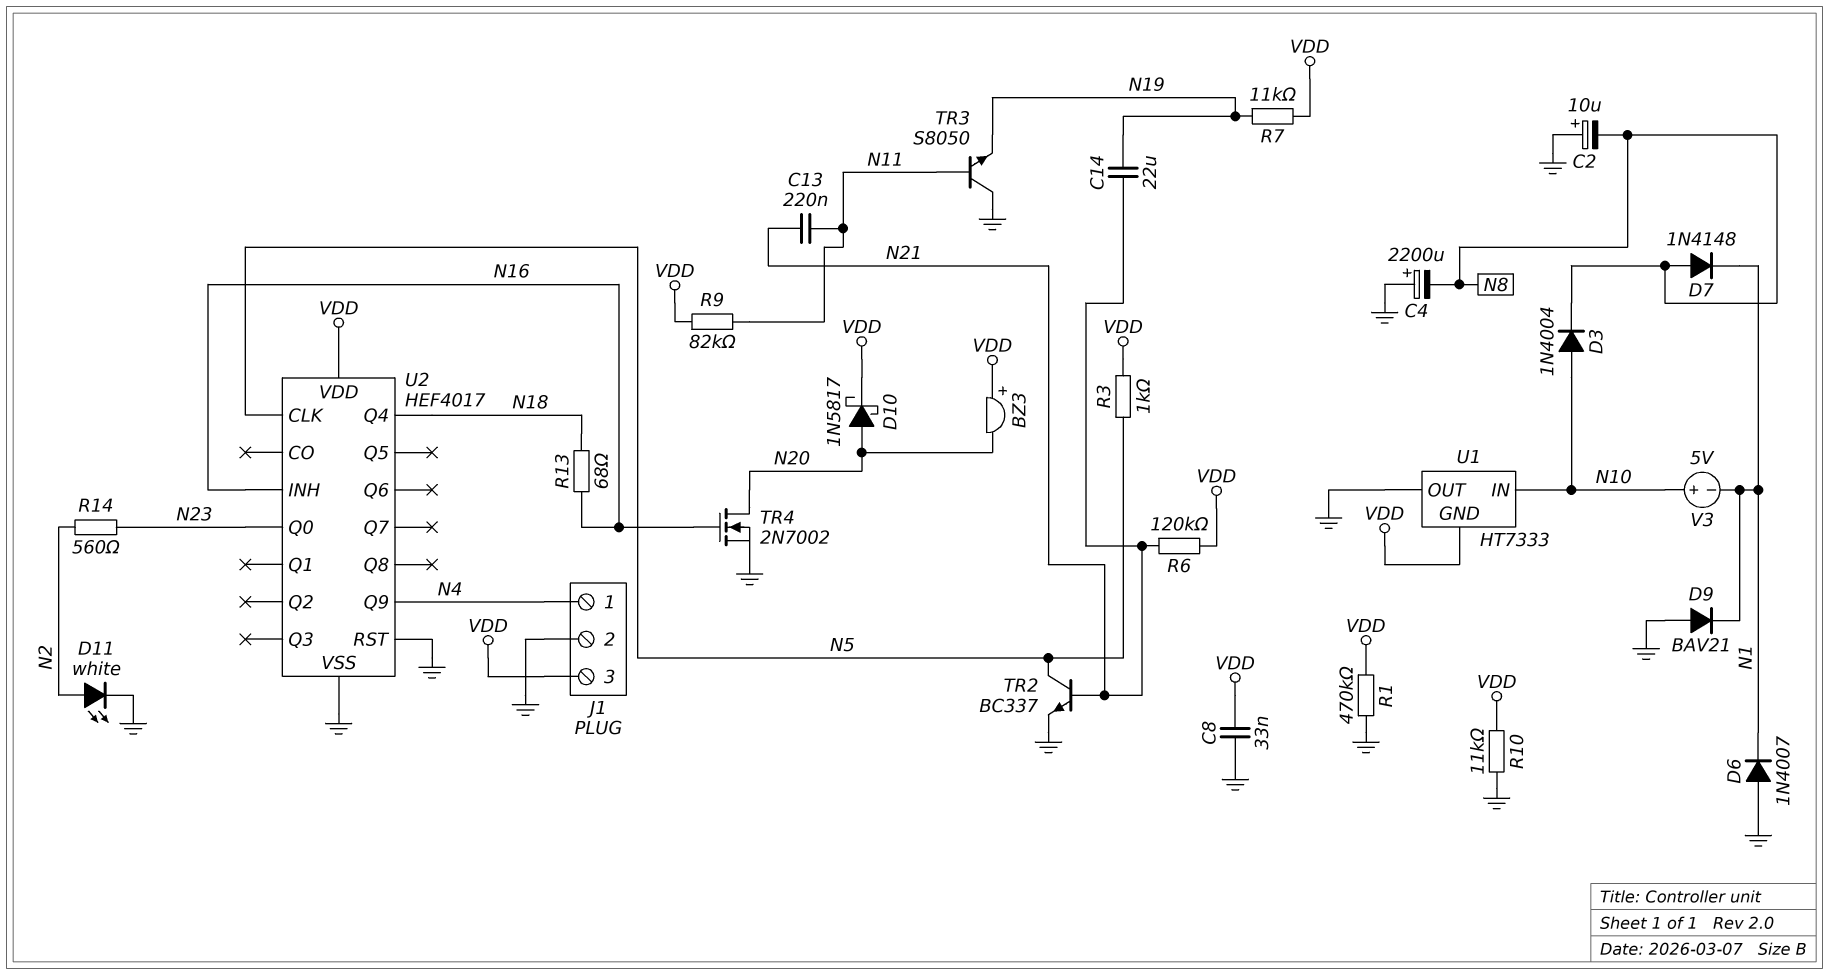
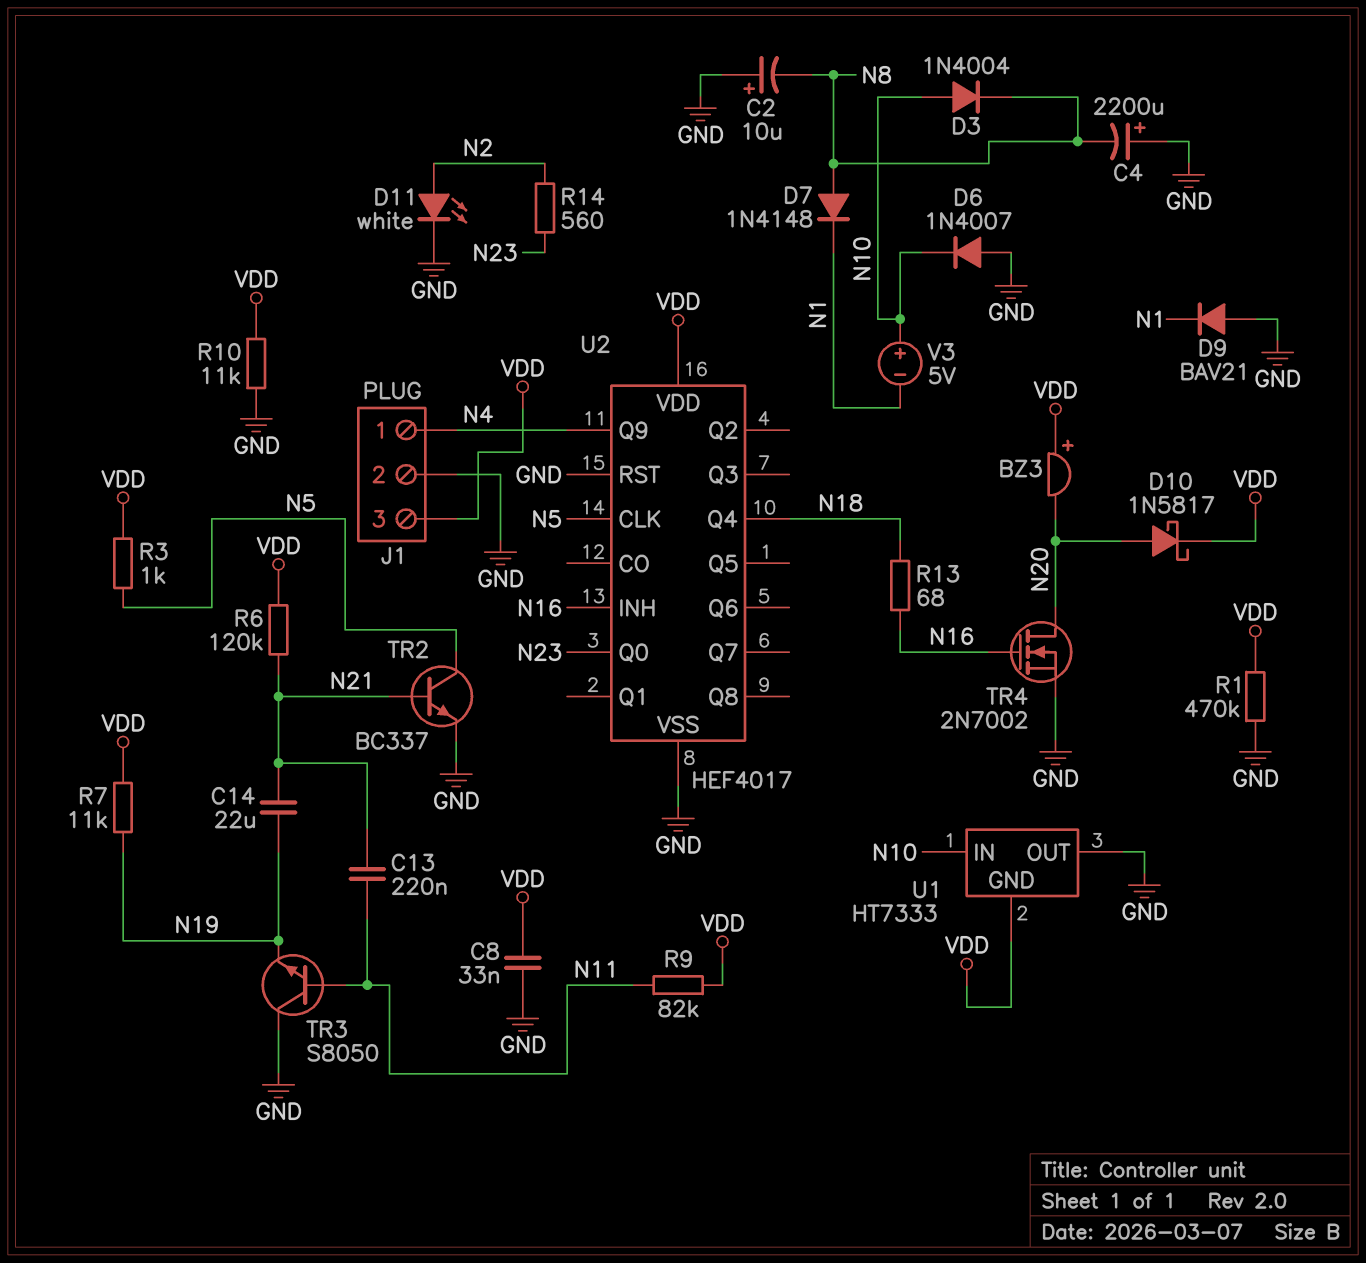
D6: diode 1N4007 (A GND, K N1) -> diode 1N4007 (A GND, K N10)

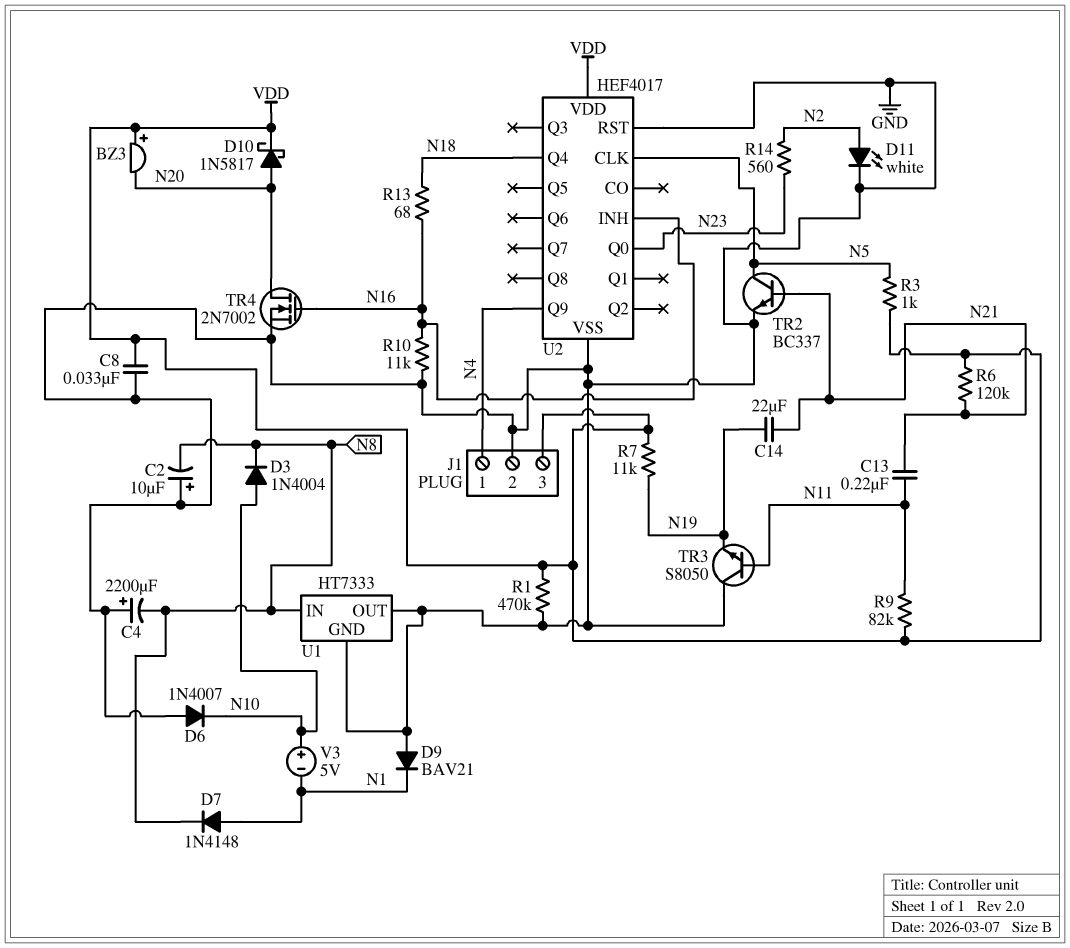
D7: diode 1N4148 (A N8, K N1) -> diode 1N4148 (A N1, K N8)
R10: 11k (GND, VDD) -> 11k (GND, N16)
U1 pin GND: VDD -> GND
U1 pin IN: N10 -> N8

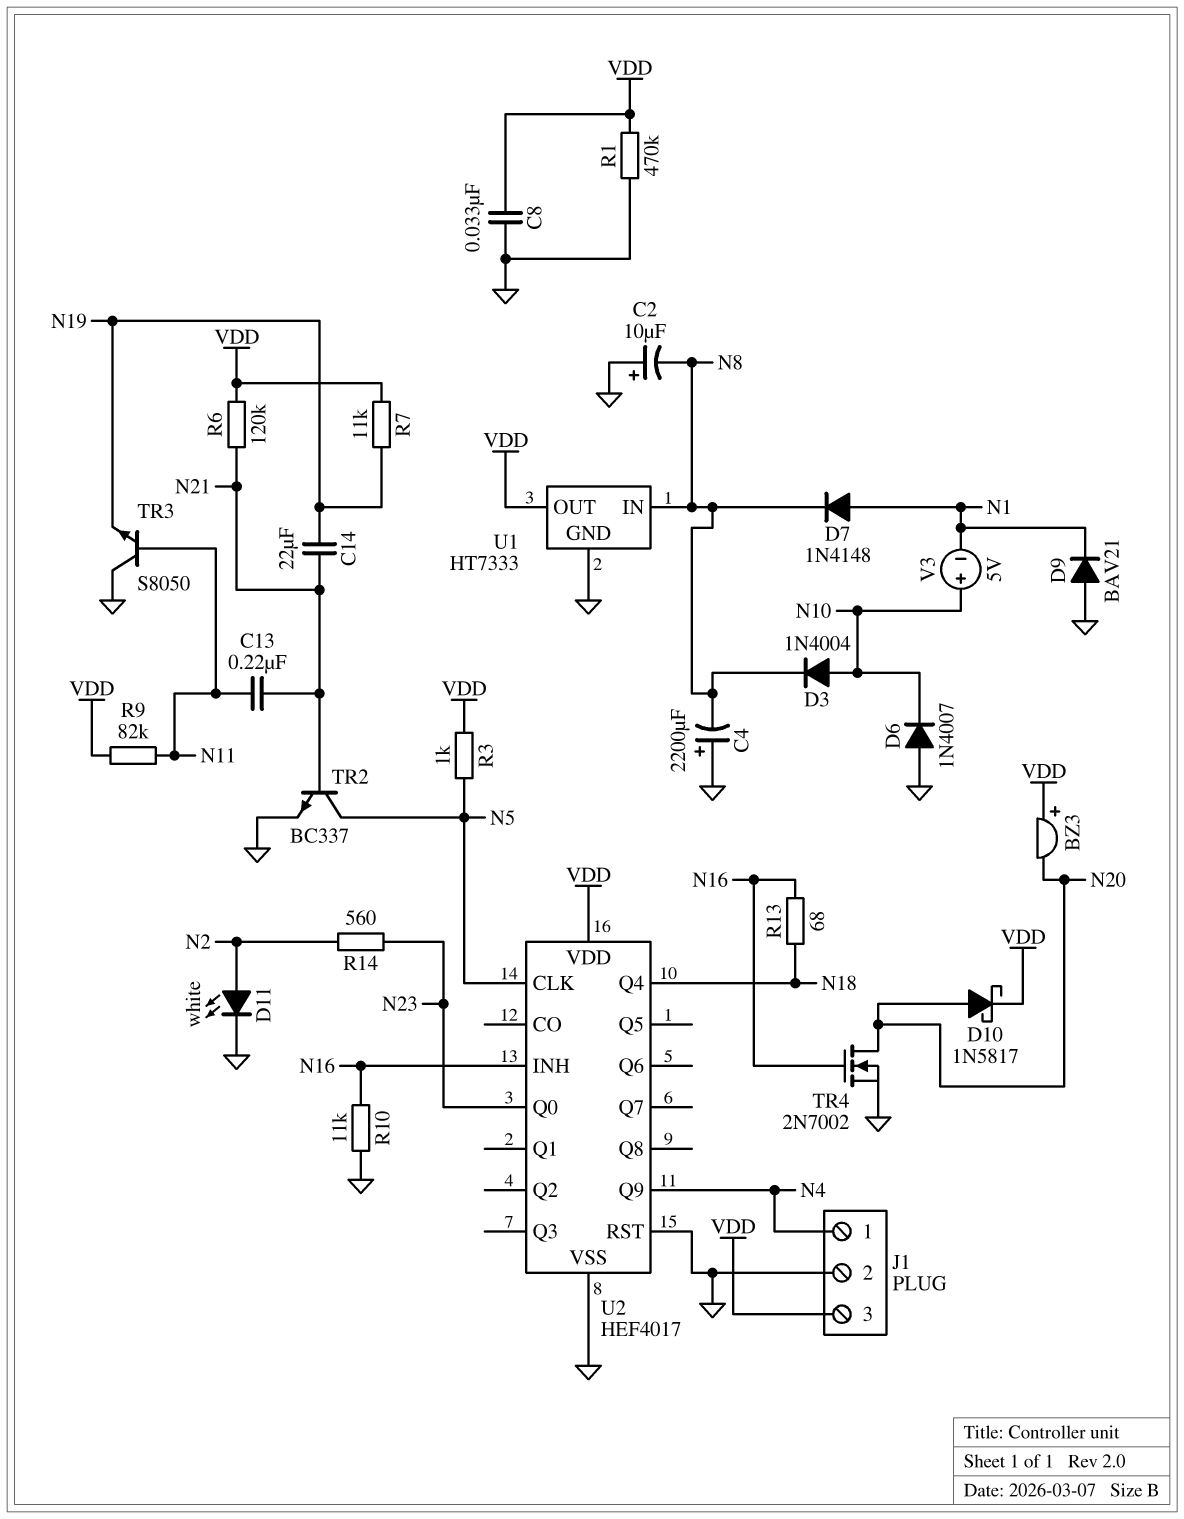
U1 pin OUT: GND -> VDD

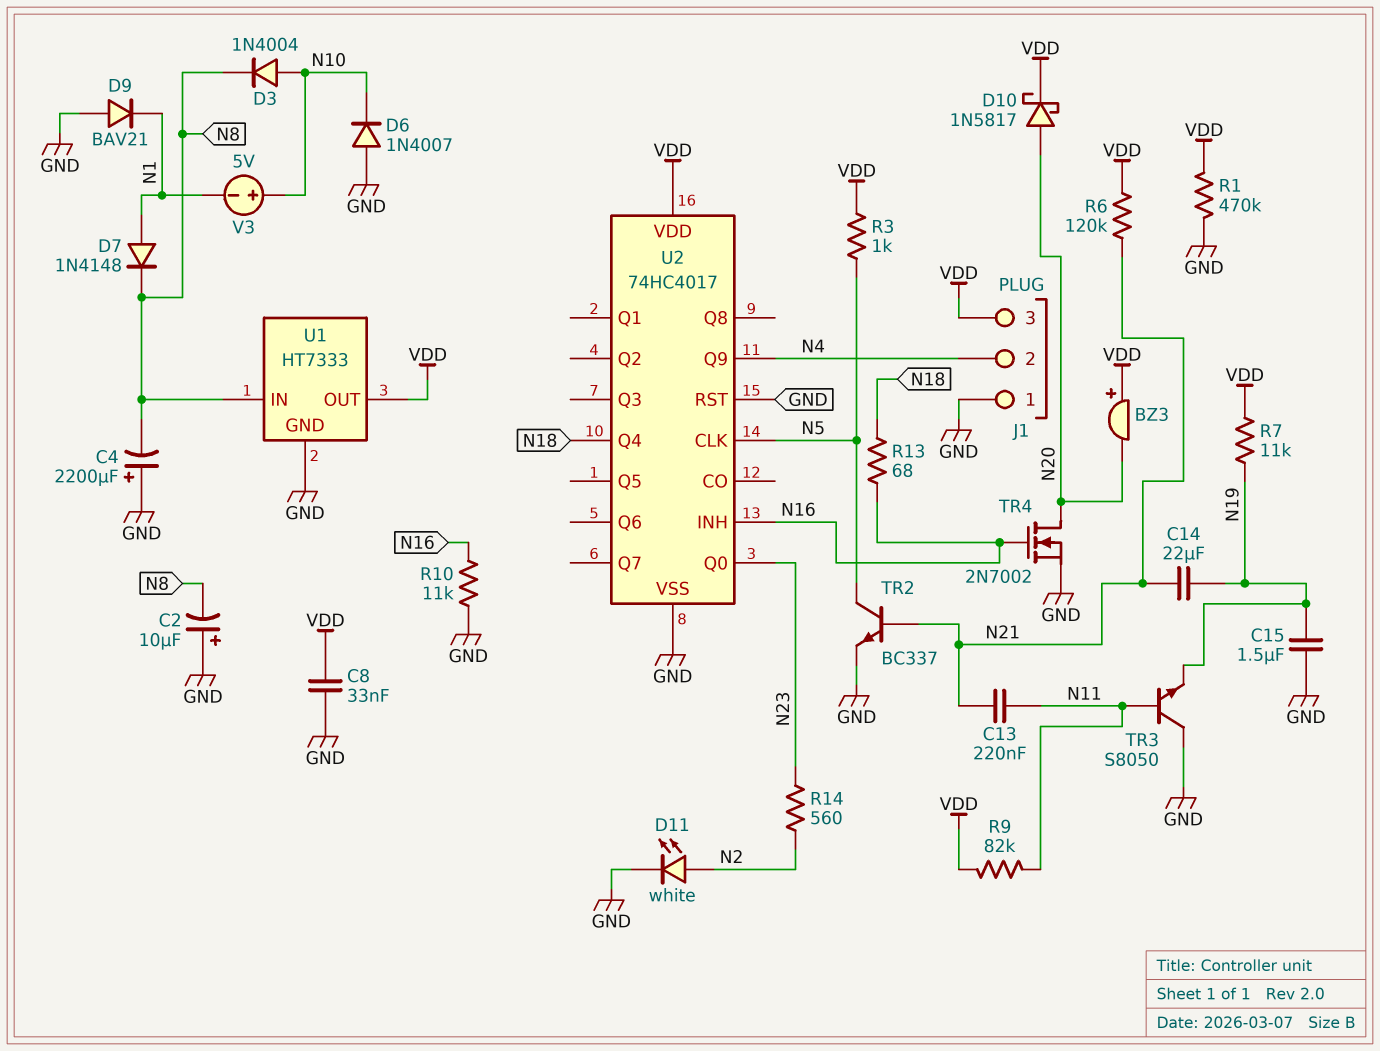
C15: none -> 1.5uF (GND, N19)
J1 pin 1: N4 -> GND
J1 pin 2: GND -> N4
U2: HEF4017 -> 74HC4017

